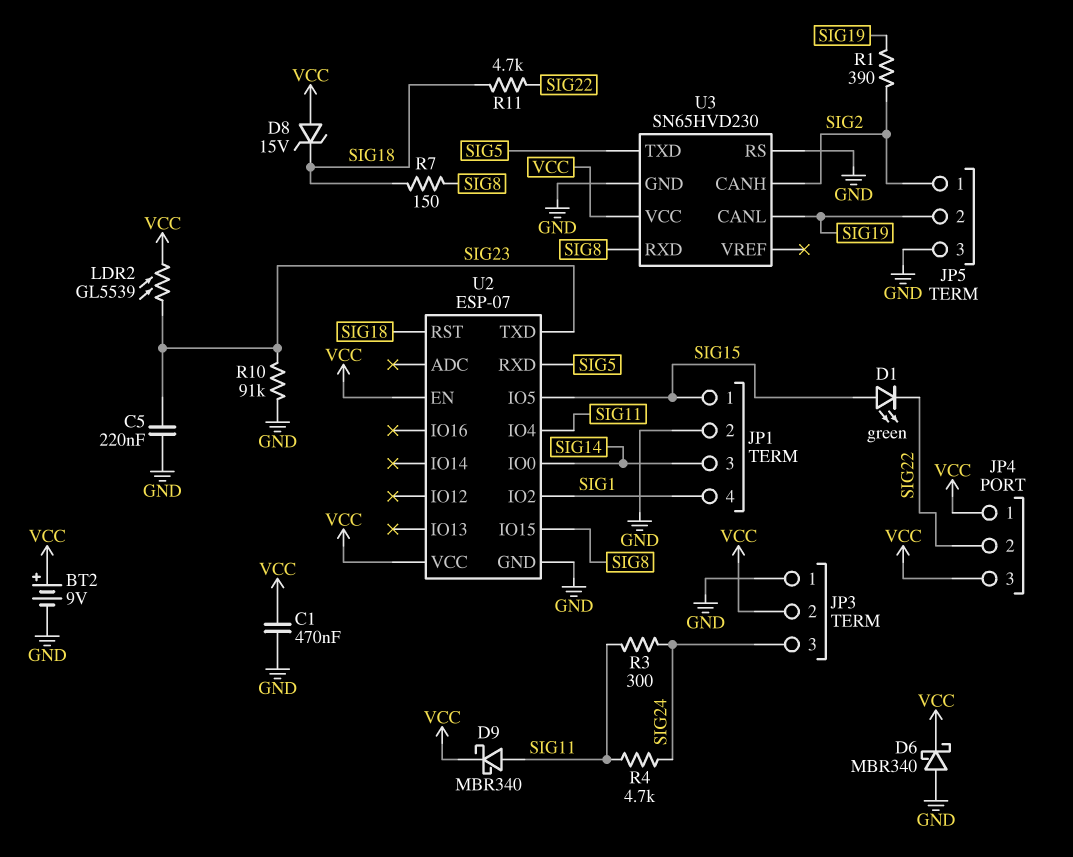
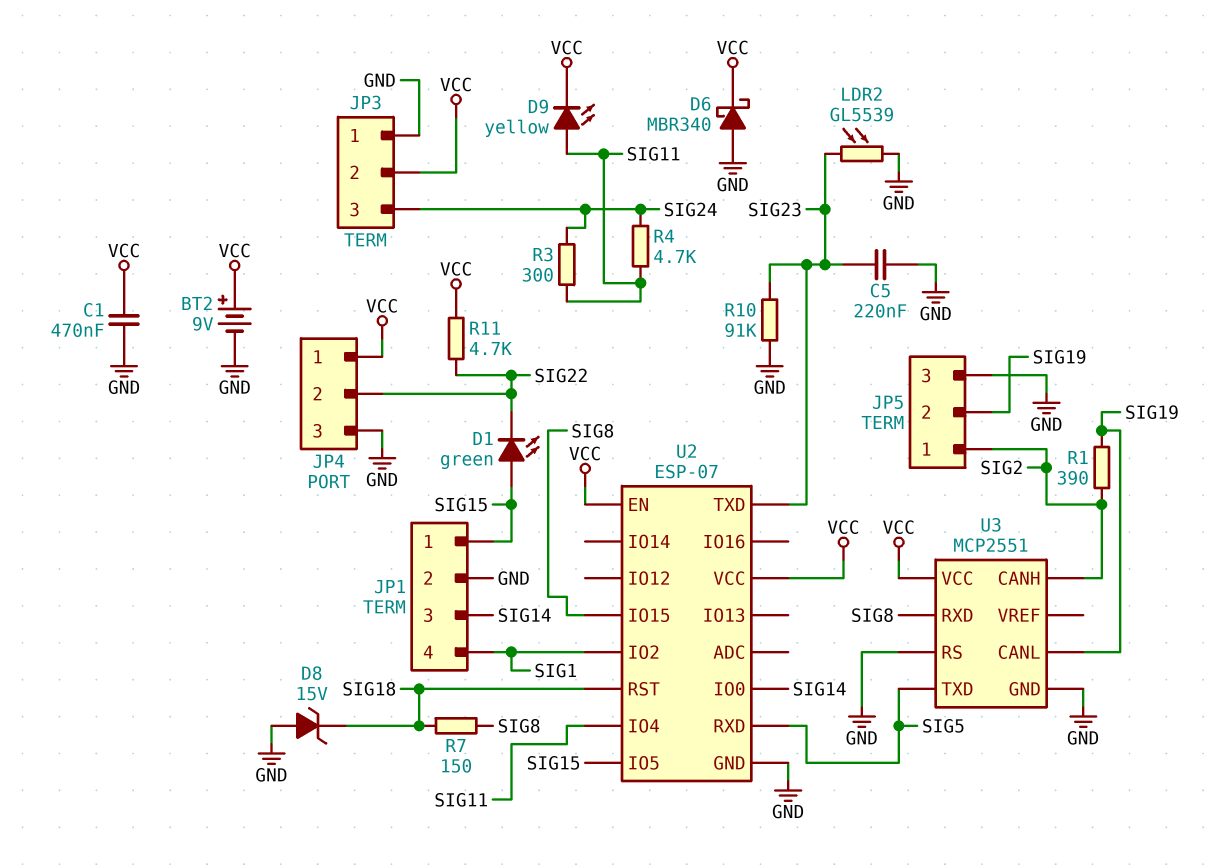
D8: zener 15V (A VCC, K SIG18) -> zener 15V (A GND, K SIG18)
D9: schottky MBR340 (A SIG11, K VCC) -> LED yellow (A SIG11, K VCC)
JP4 pin 3: VCC -> GND
LDR2: GL5539 (SIG23, VCC) -> GL5539 (GND, SIG23)
R11: 4.7k (SIG18, SIG22) -> 4.7k (SIG22, VCC)
U3: SN65HVD230 -> MCP2551

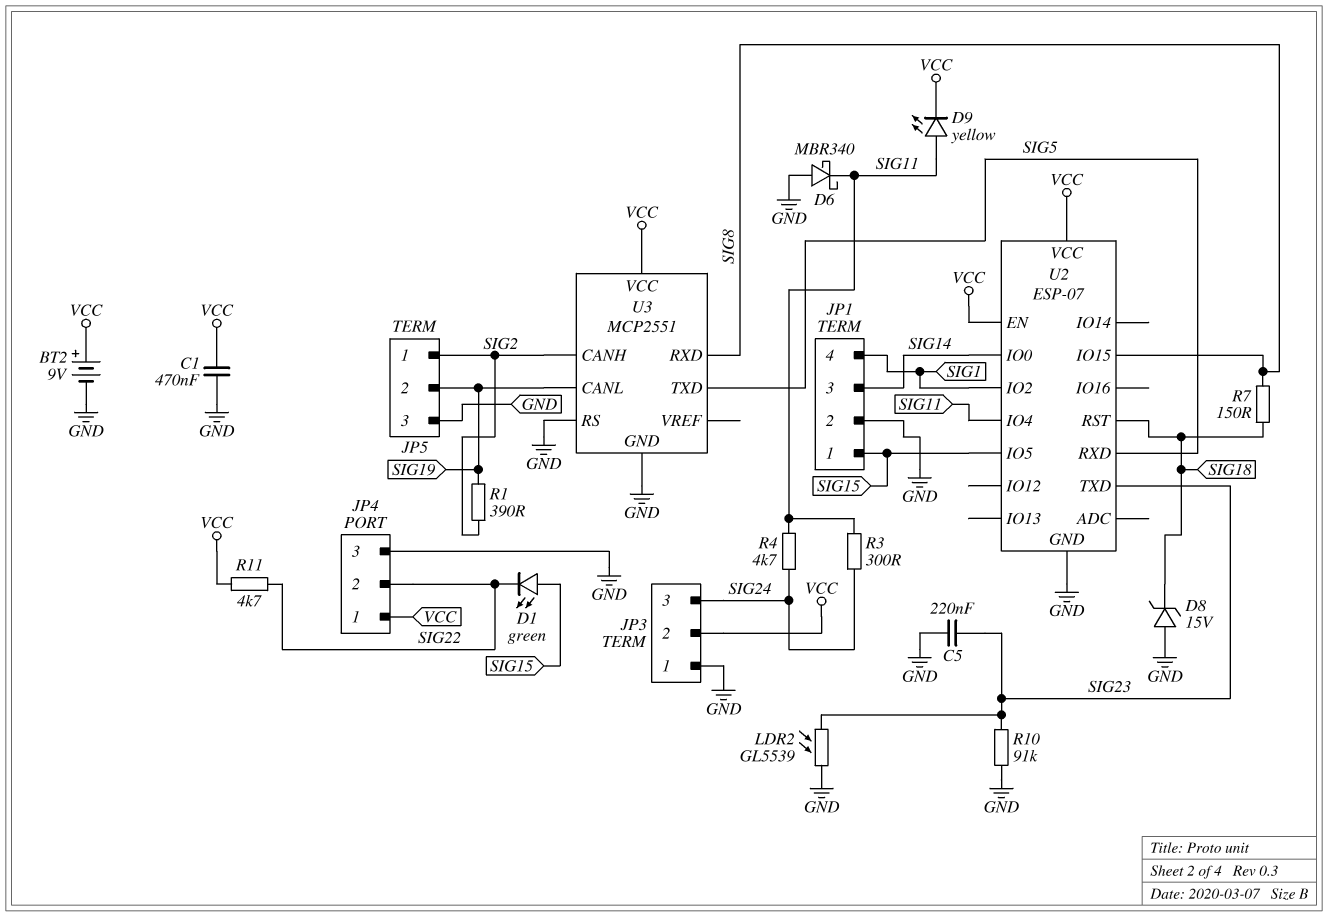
D6: schottky MBR340 (A GND, K VCC) -> schottky MBR340 (A GND, K SIG11)

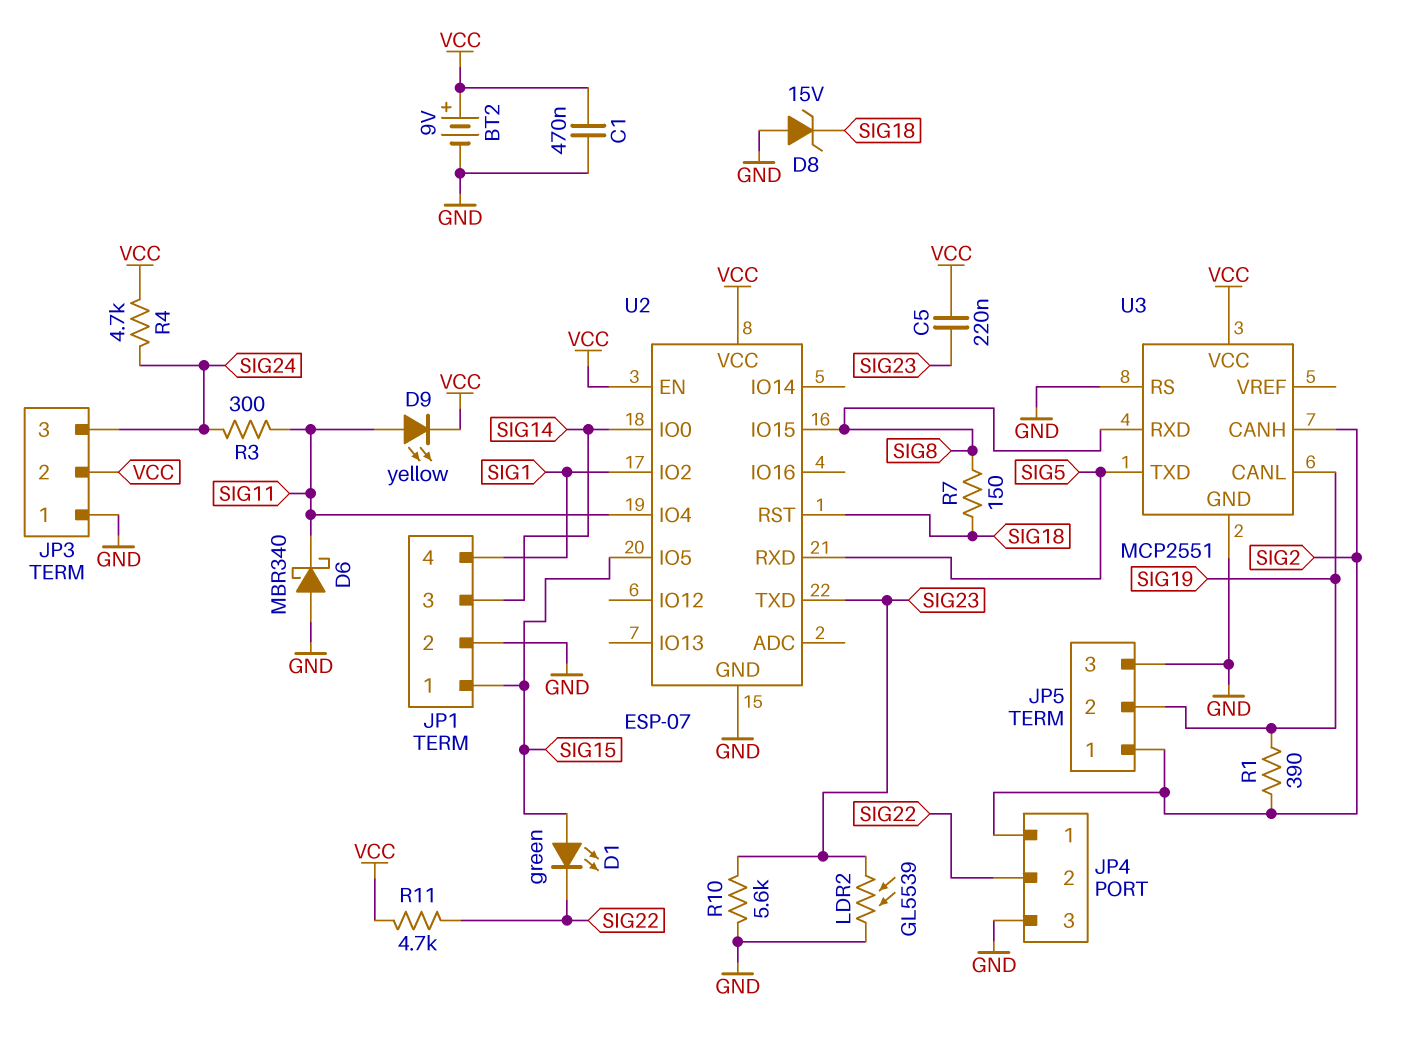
C5: 220nF (GND, SIG23) -> 220nF (SIG23, VCC)
JP4 pin 1: VCC -> SIG2
R4: 4.7k (SIG11, SIG24) -> 4.7k (SIG24, VCC)
R10: 91k (GND, SIG23) -> 5.6k (GND, SIG23)

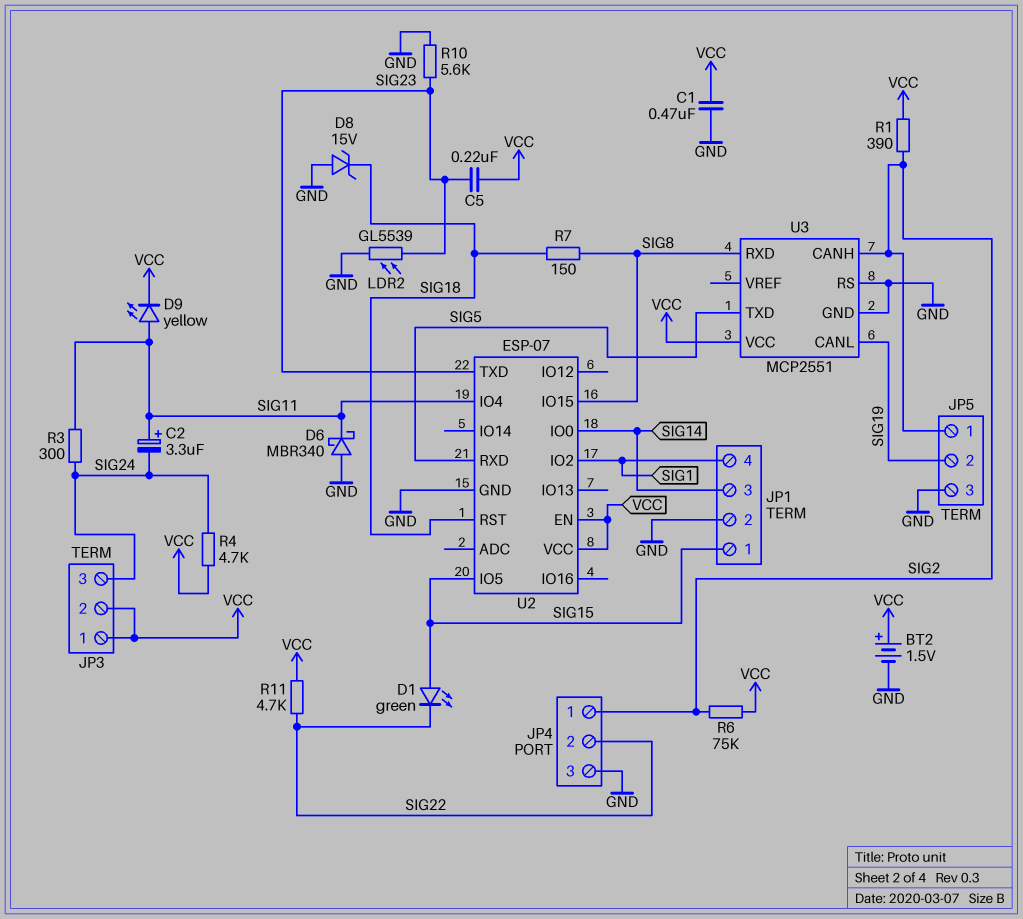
BT2: 9V (plus VCC, minus GND) -> 1.5V (plus VCC, minus GND)
C2: none -> 3.3uF (plus SIG11, minus SIG24)
JP3 pin 1: GND -> VCC
R1: 390 (SIG2, SIG19) -> 390 (SIG2, VCC)
R6: none -> 75k (SIG2, VCC)

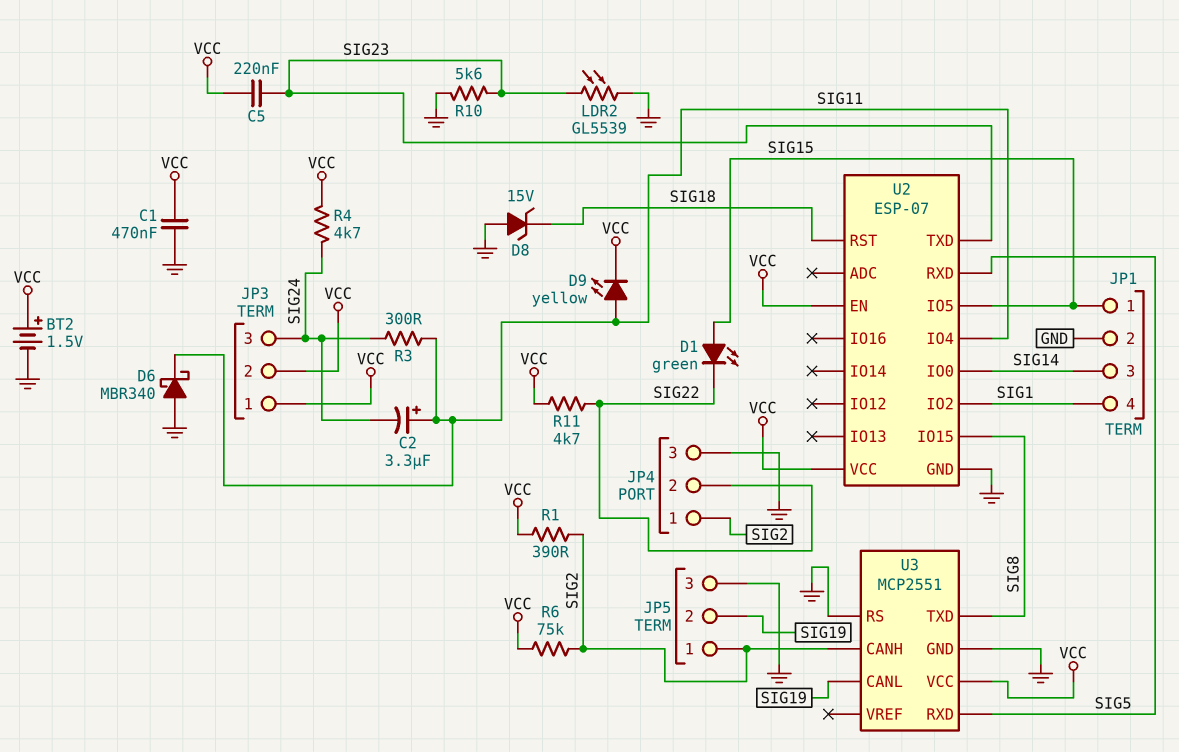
R7: 150 (SIG8, SIG18) -> none
U3 pin RXD: SIG8 -> SIG5
U3 pin TXD: SIG5 -> SIG8

